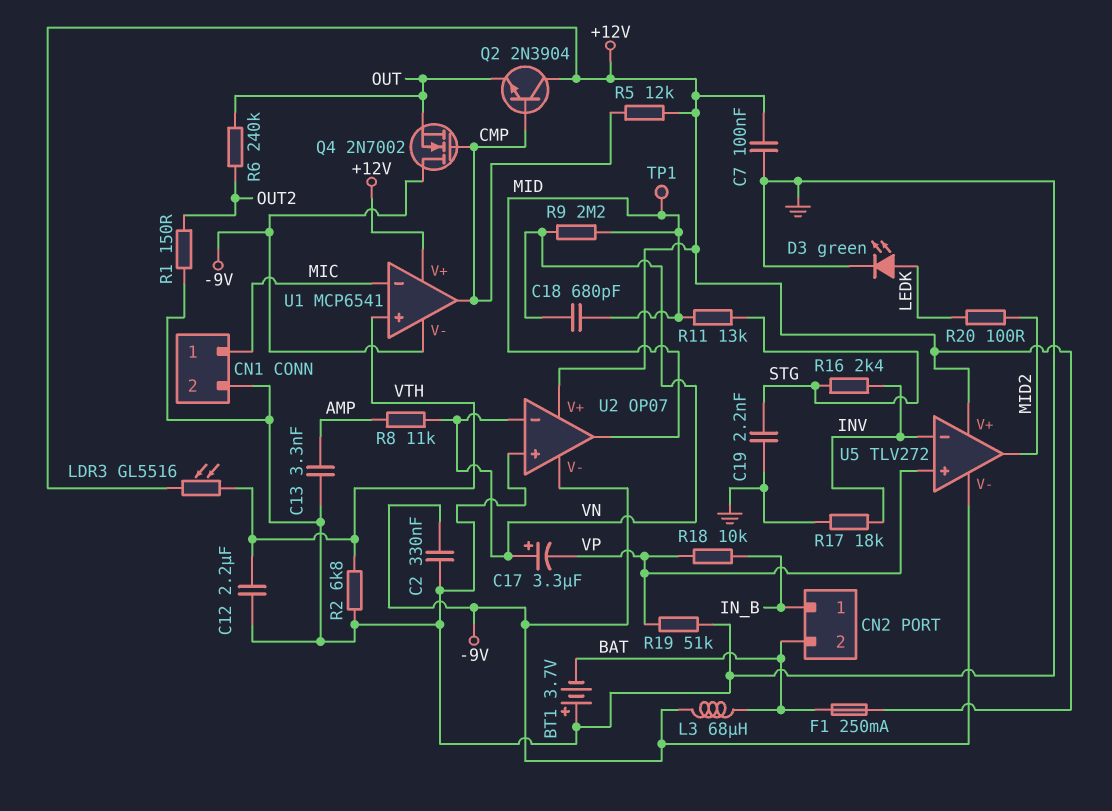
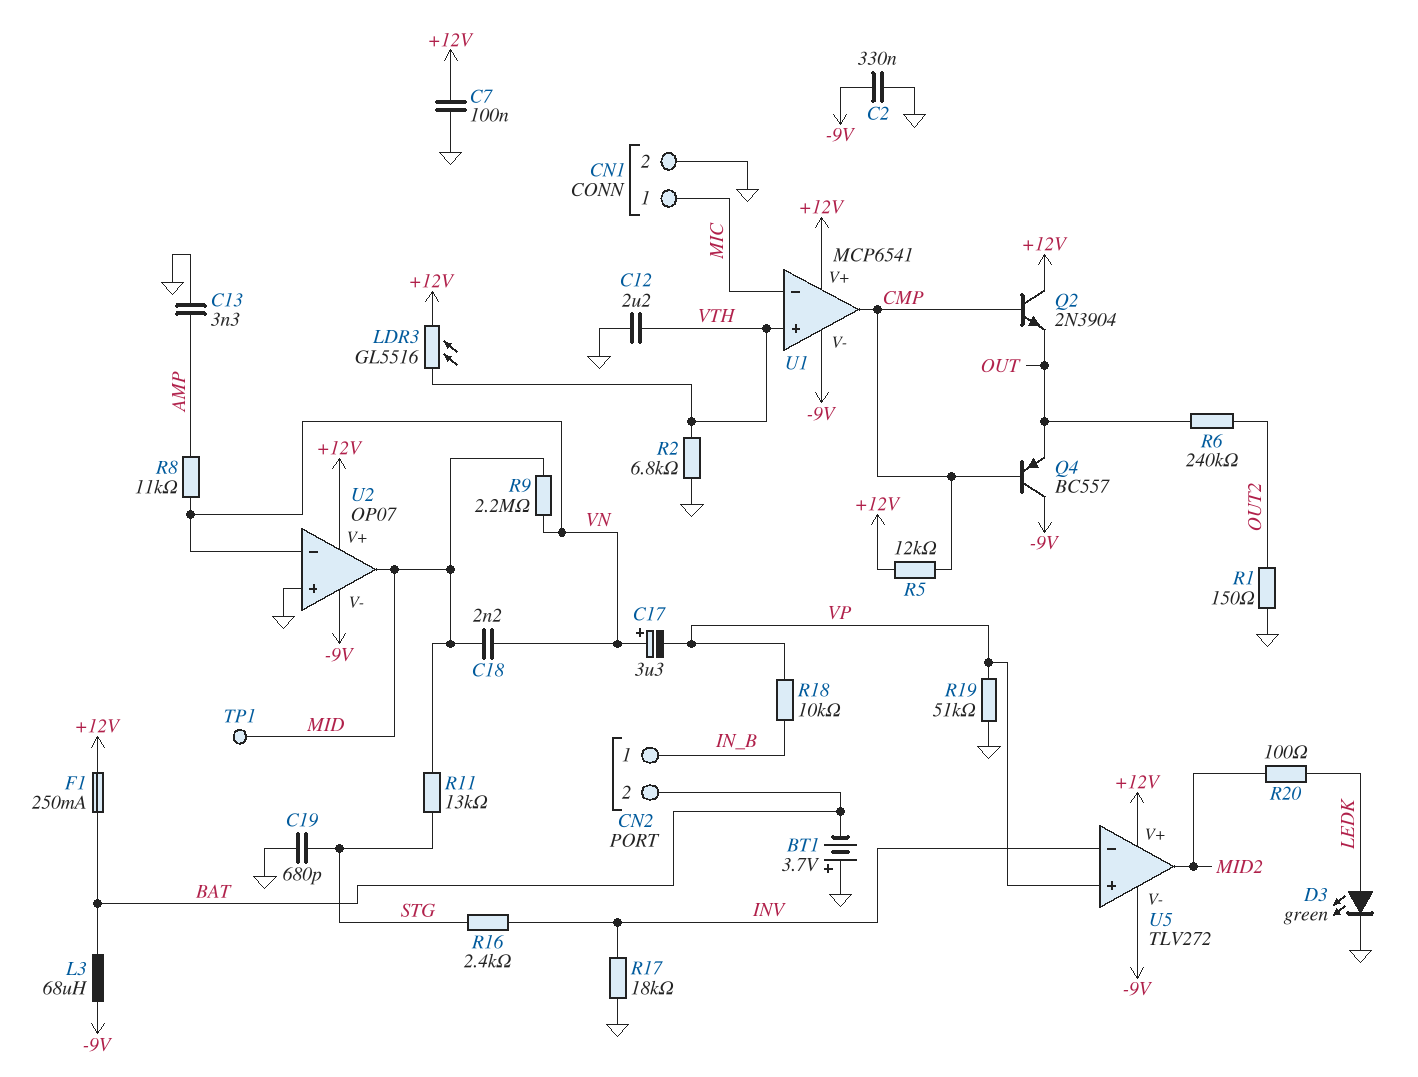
C18: 680pF (MID, VN) -> 2.2nF (MID, VN)
C19: 2.2nF (GND, STG) -> 680pF (GND, STG)
Q4: NMOS 2N7002 (G CMP, D -9V, S OUT) -> PNP BC557 (B CMP, C -9V, E OUT)

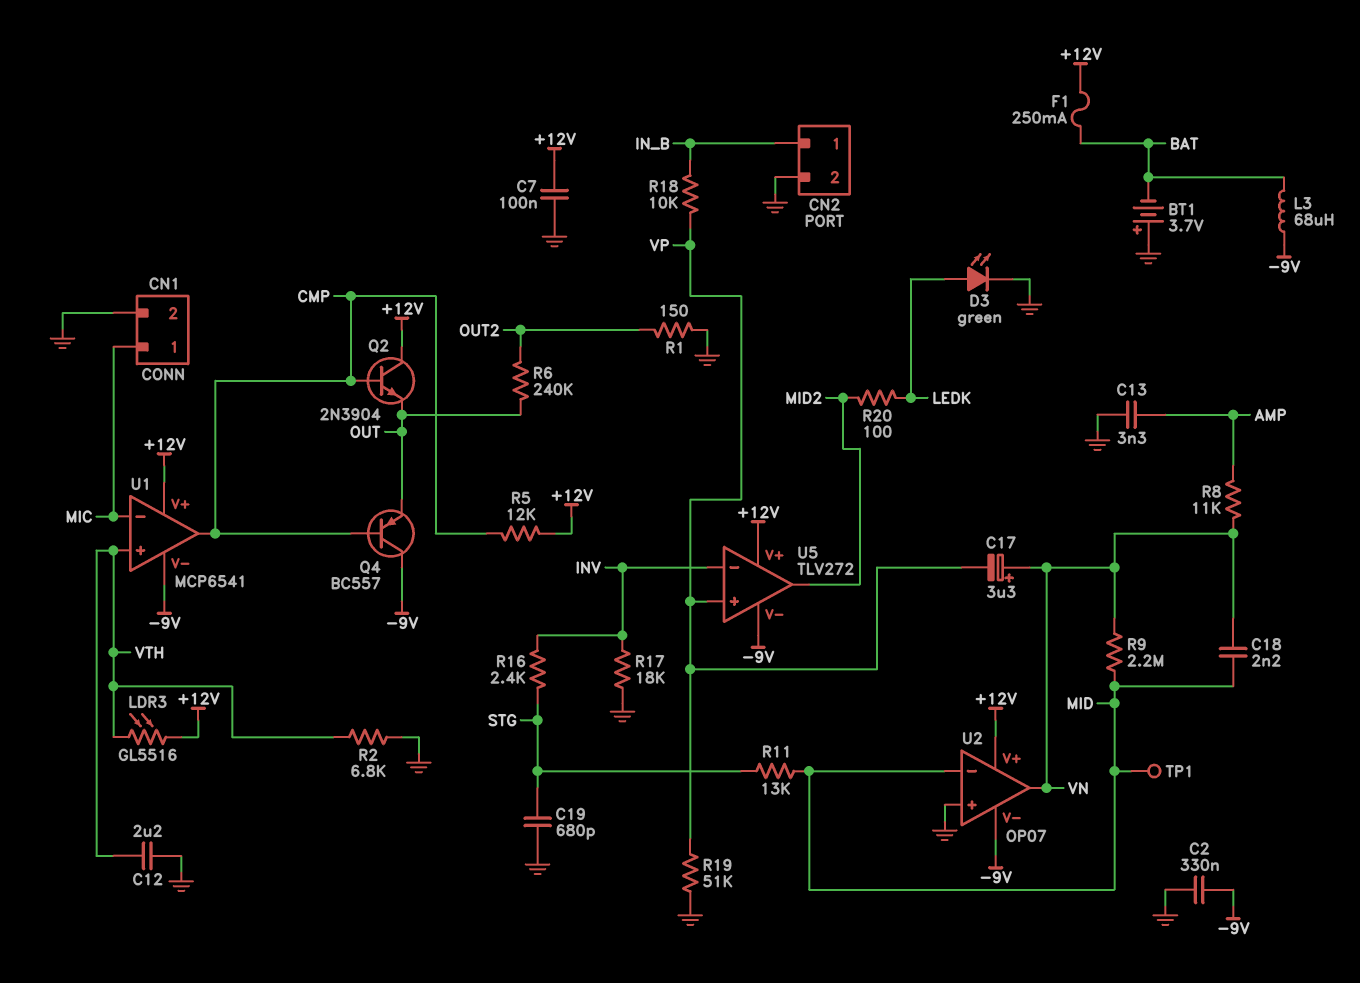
CN2 pin 2: BAT -> GND
U2 pin in-: VN -> MID
U2 pin out: MID -> VN

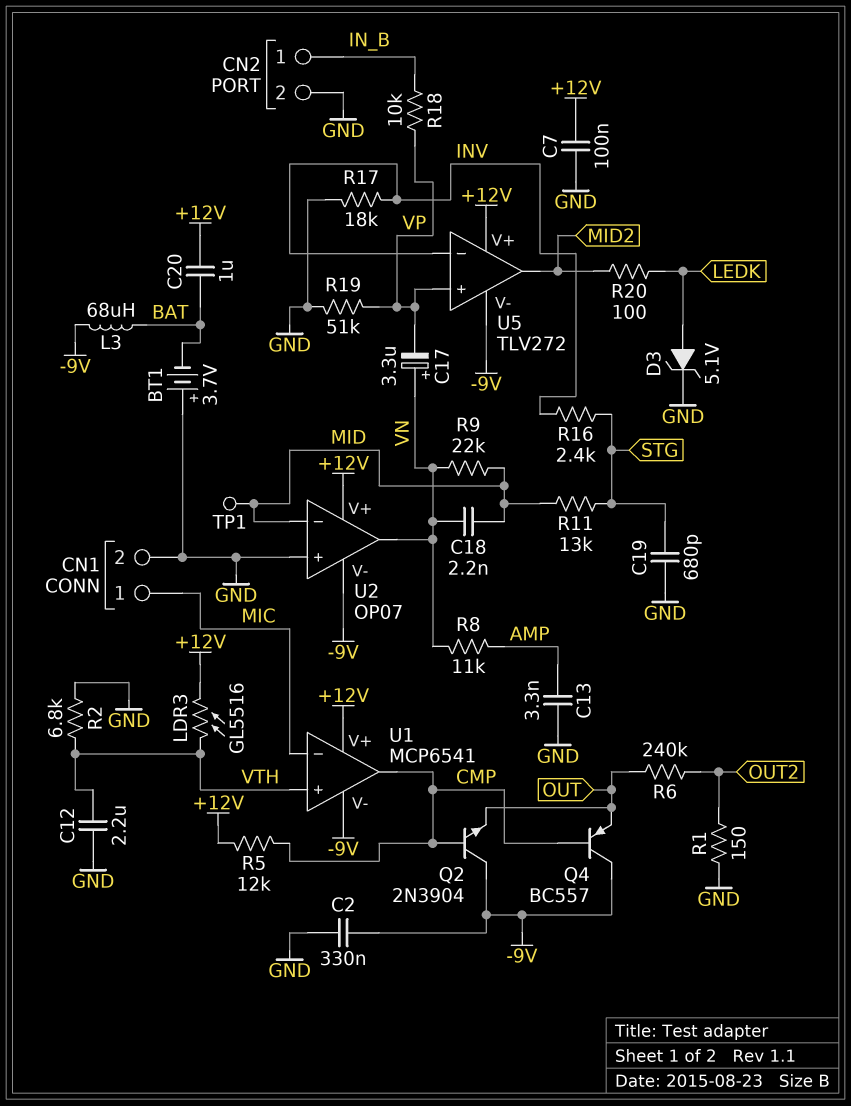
C20: none -> 1uF (+12V, BAT)
D3: LED green (A LEDK, K GND) -> zener 5.1V (A LEDK, K GND)
F1: 250mA (+12V, BAT) -> none
Q2: NPN 2N3904 (B CMP, C +12V, E OUT) -> NPN 2N3904 (B CMP, C -9V, E OUT)
R9: 2.2M (MID, VN) -> 22k (MID, VN)

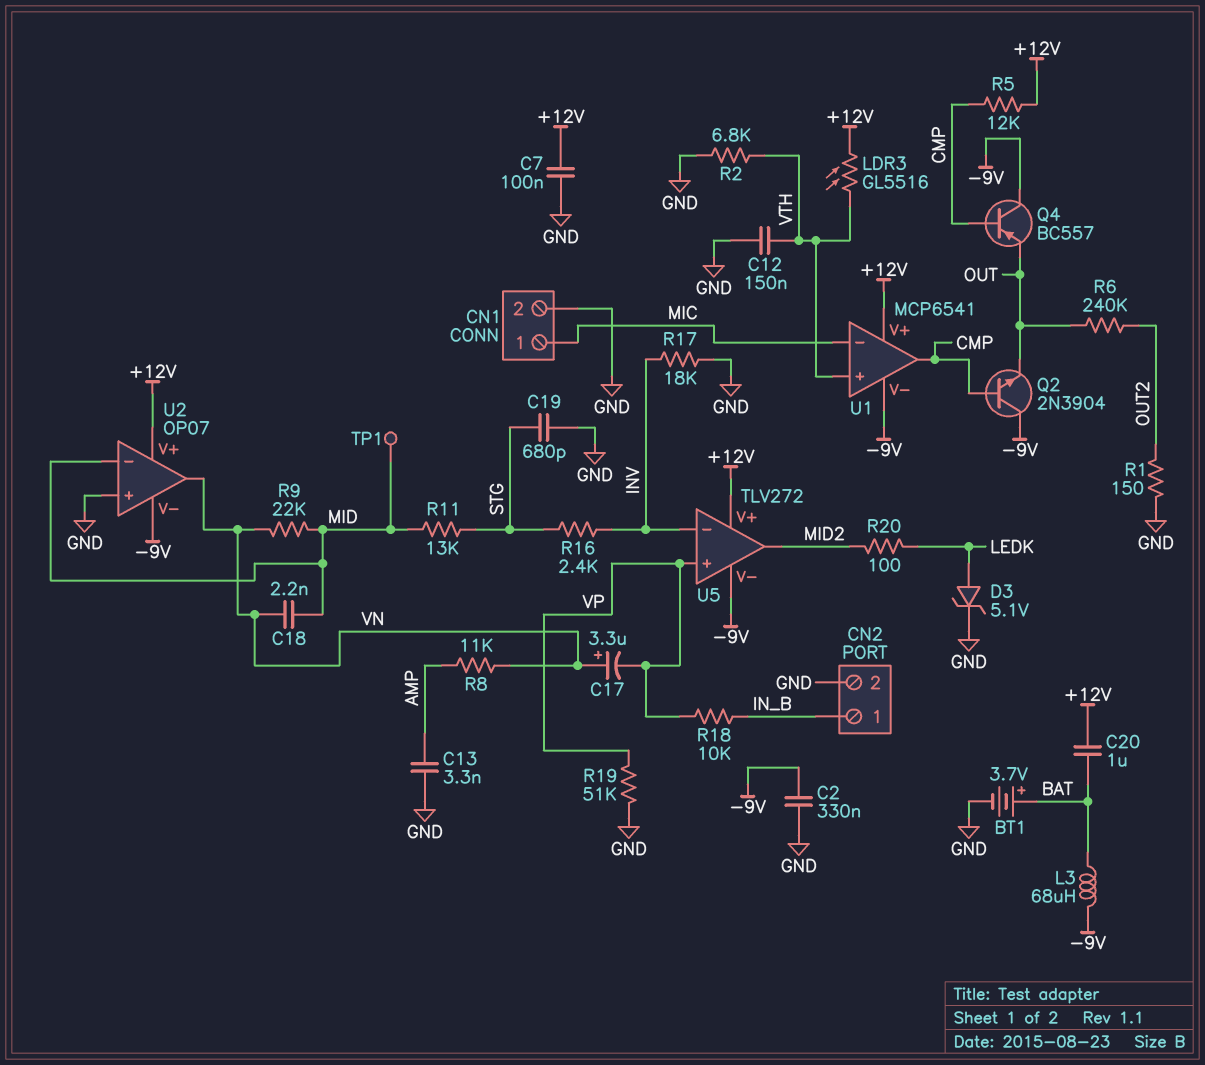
BT1: 3.7V (plus GND, minus BAT) -> 3.7V (plus BAT, minus GND)
C12: 2.2uF (GND, VTH) -> 150nF (GND, VTH)

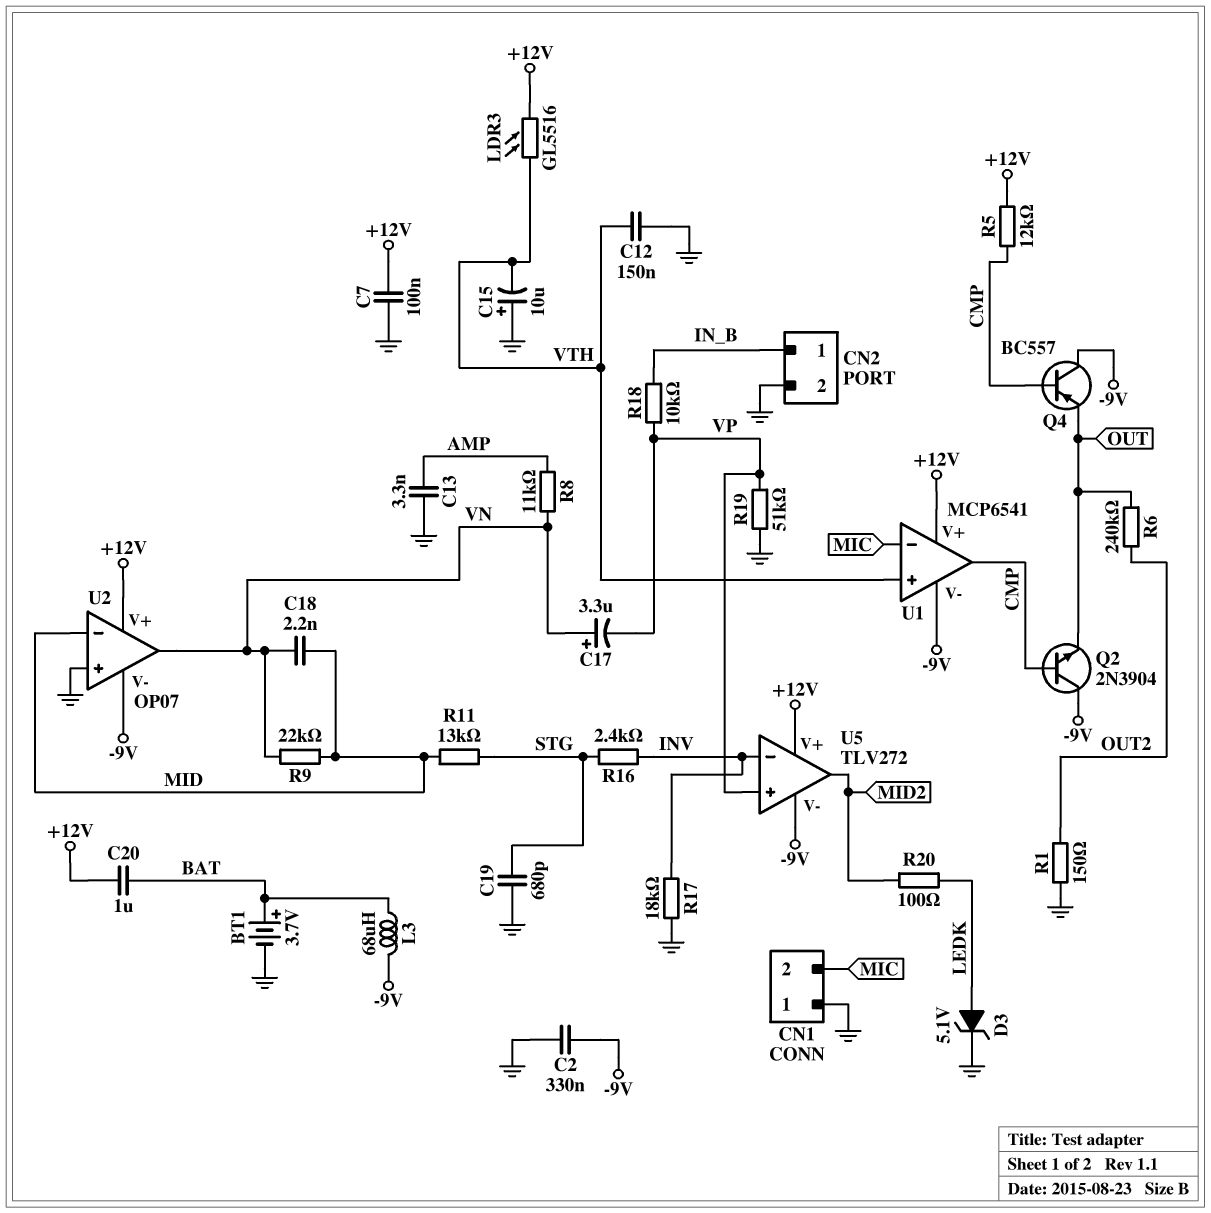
C15: none -> 10uF (plus GND, minus VTH)
CN1 pin 1: MIC -> GND
CN1 pin 2: GND -> MIC
R2: 6.8k (GND, VTH) -> none
TP1: test point (MID) -> none

